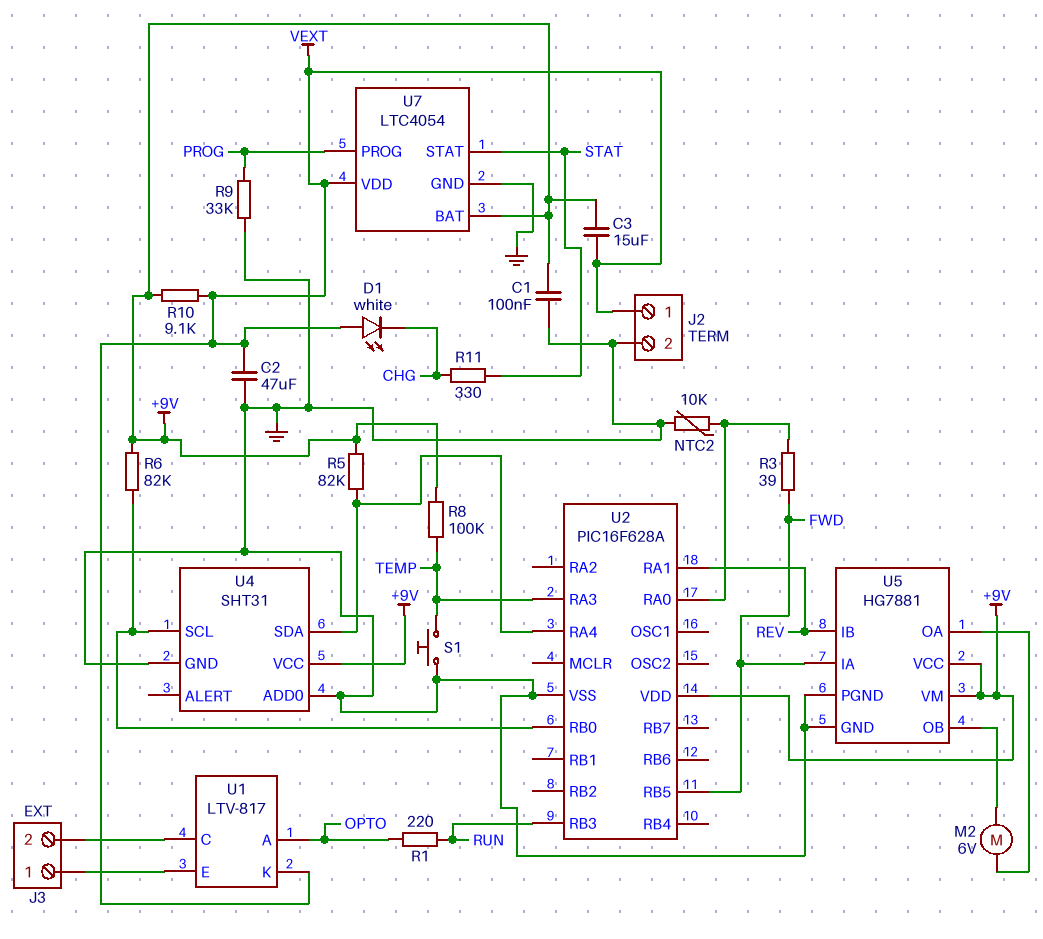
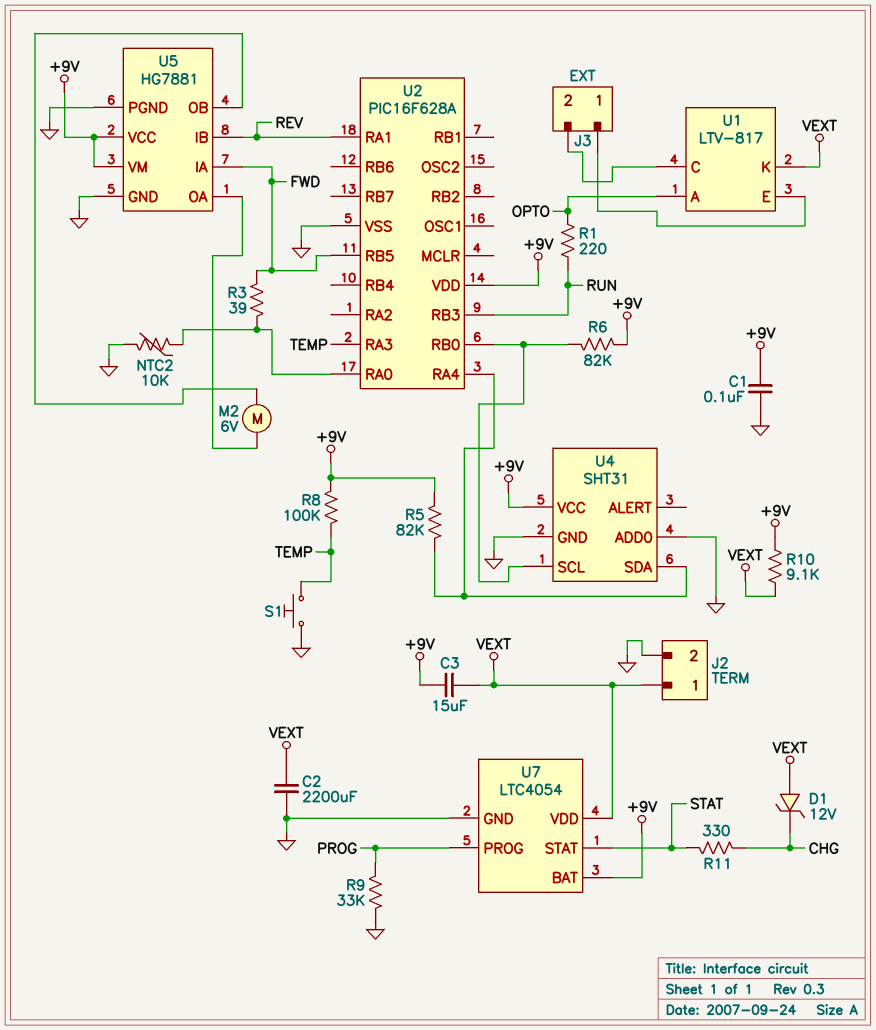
C2: 47uF (GND, VEXT) -> 2200uF (GND, VEXT)
D1: LED white (A VEXT, K CHG) -> zener 12V (A VEXT, K CHG)

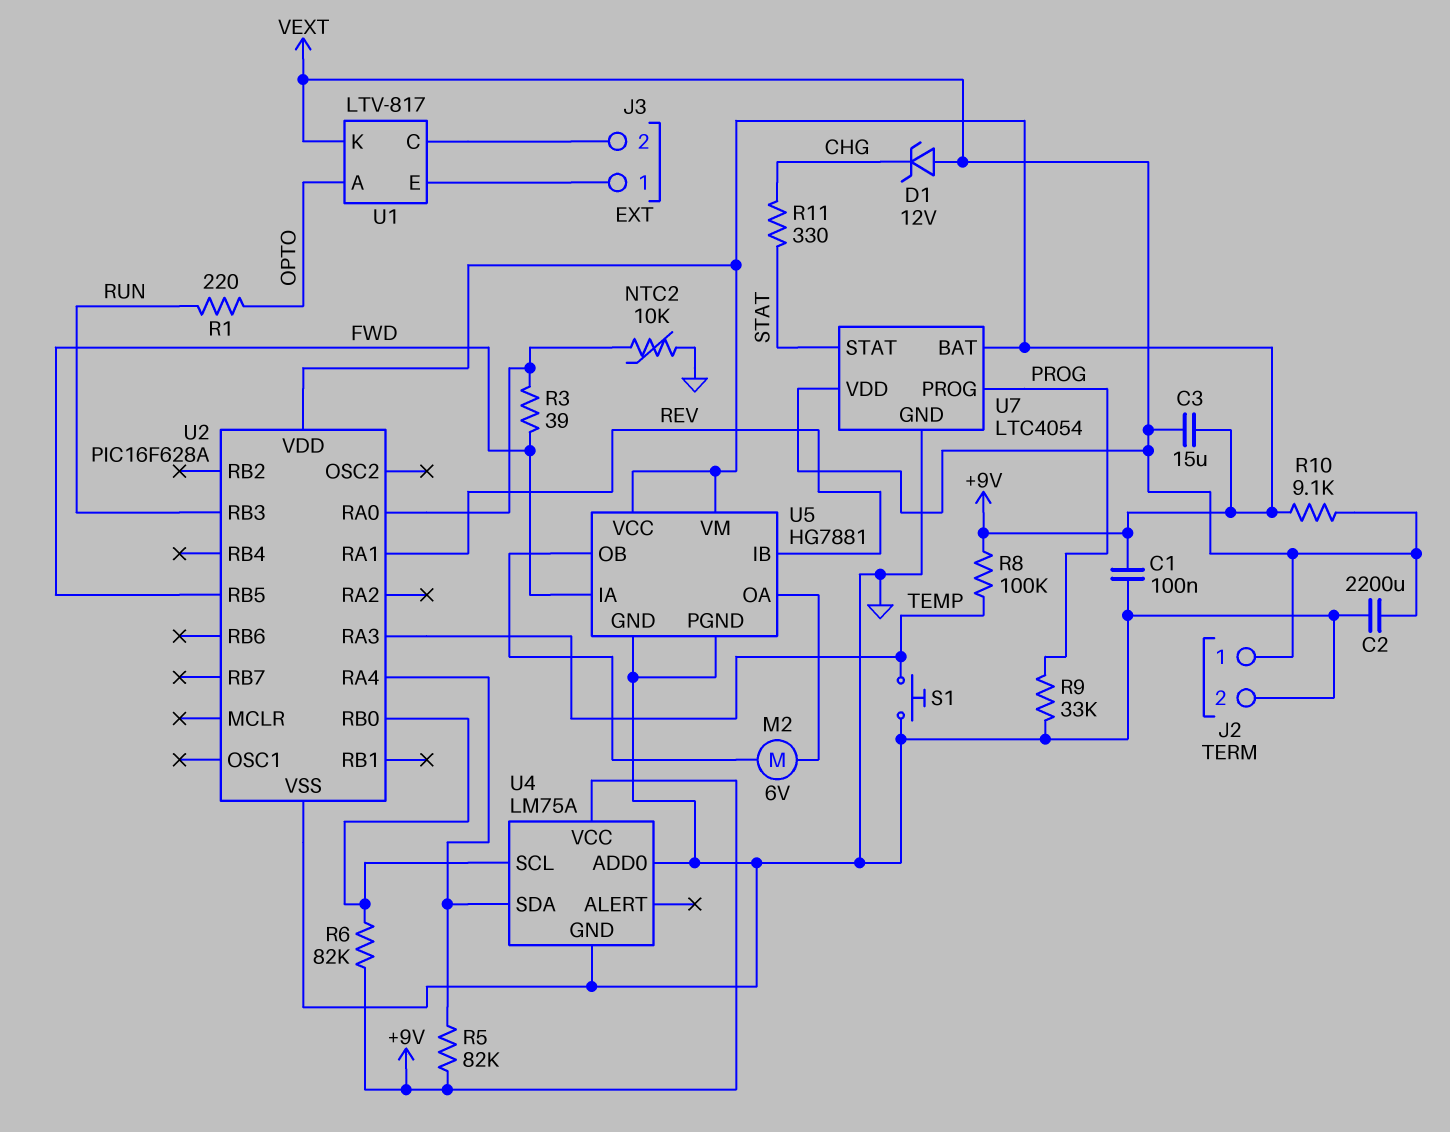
U4: SHT31 -> LM75A

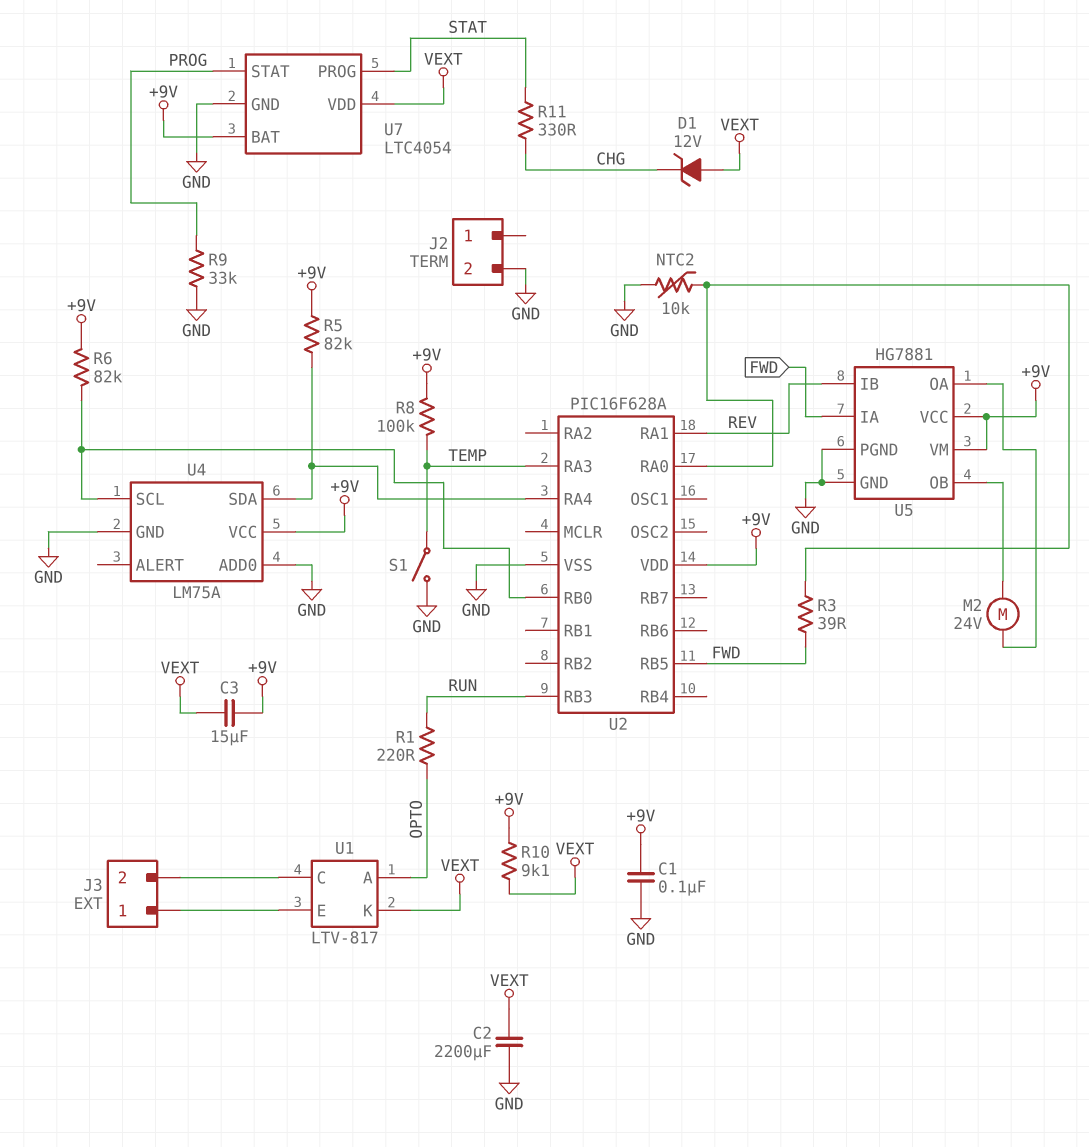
J2 pin 1: VEXT -> none
M2: motor 6V (U5/OA, U5/OB) -> motor 24V (U5/OA, U5/OB)
S1: button (GND, TEMP) -> switch (GND, TEMP)
U7 pin PROG: PROG -> STAT
U7 pin STAT: STAT -> PROG

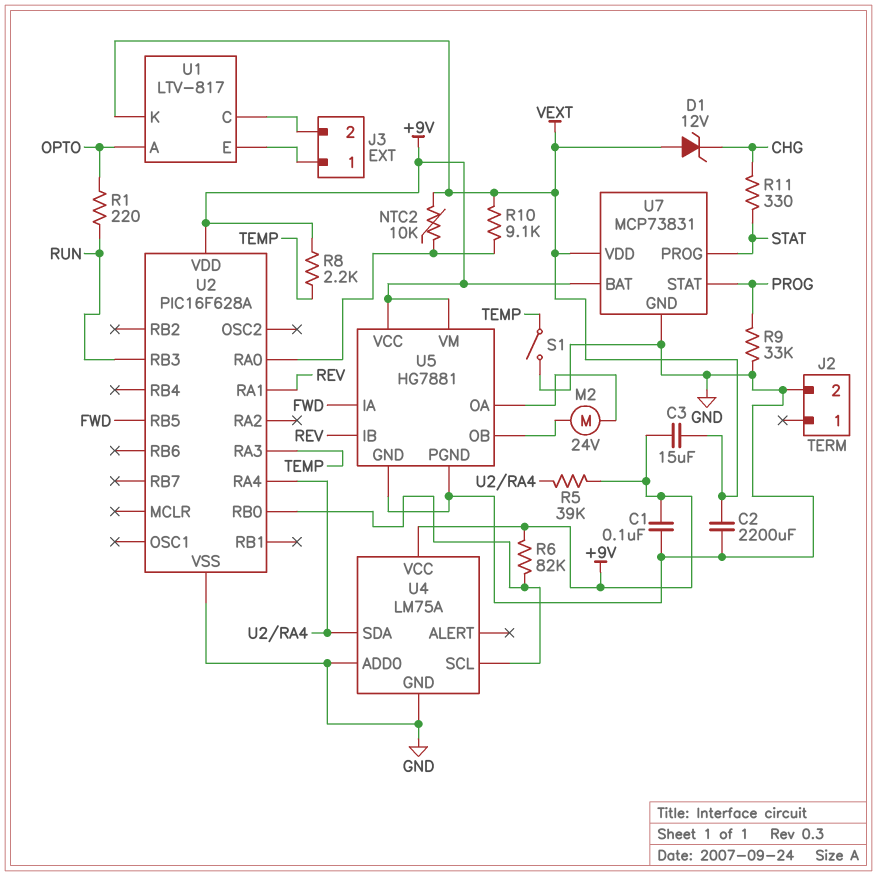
NTC2: 10k (GND, U2/RA0) -> 10k (U2/RA0, VEXT)
R3: 39 (FWD, U2/RA0) -> none
R5: 82k (+9V, U2/RA4) -> 39k (+9V, U2/RA4)
R8: 100k (+9V, TEMP) -> 2.2k (+9V, TEMP)
R10: 9.1k (+9V, VEXT) -> 9.1k (U2/RA0, VEXT)
U7: LTC4054 -> MCP73831

